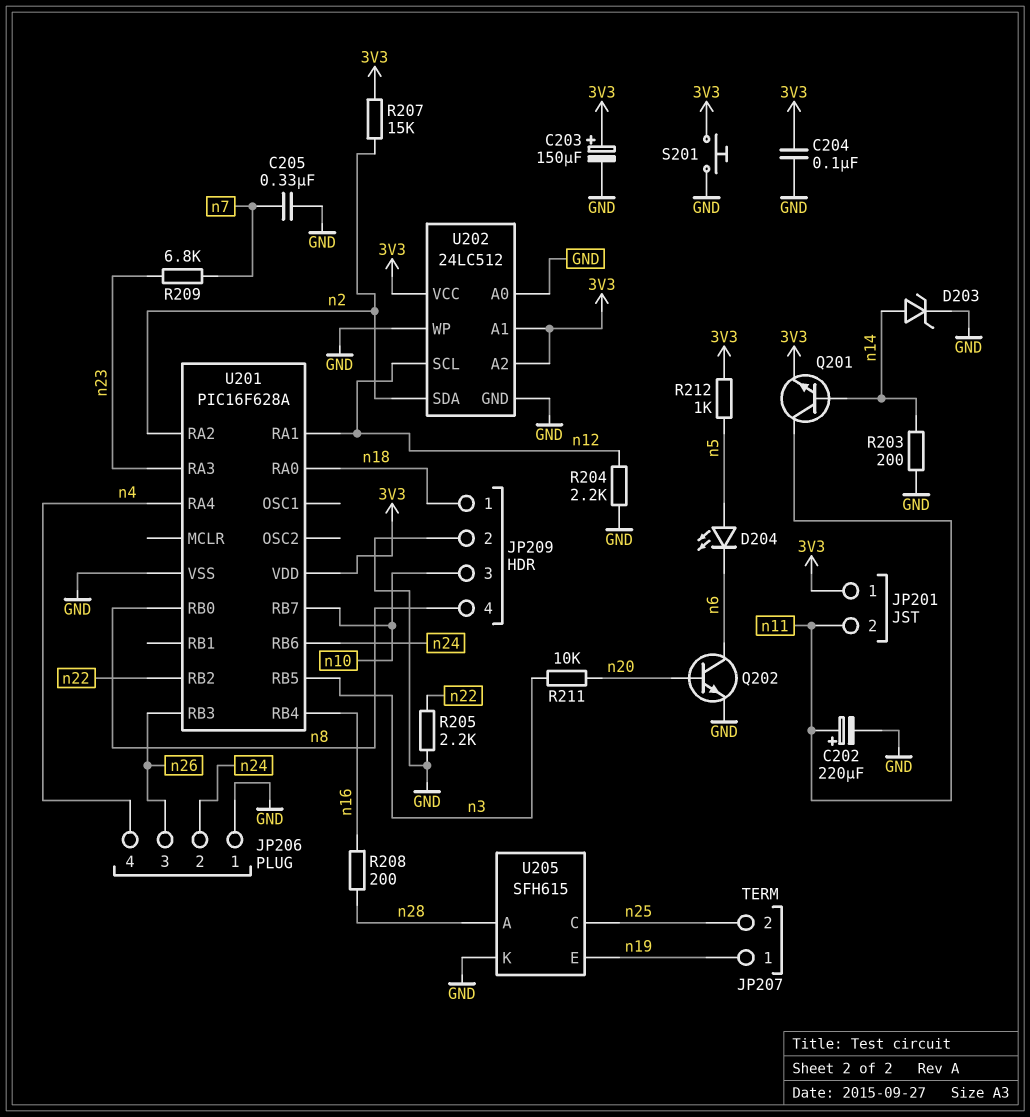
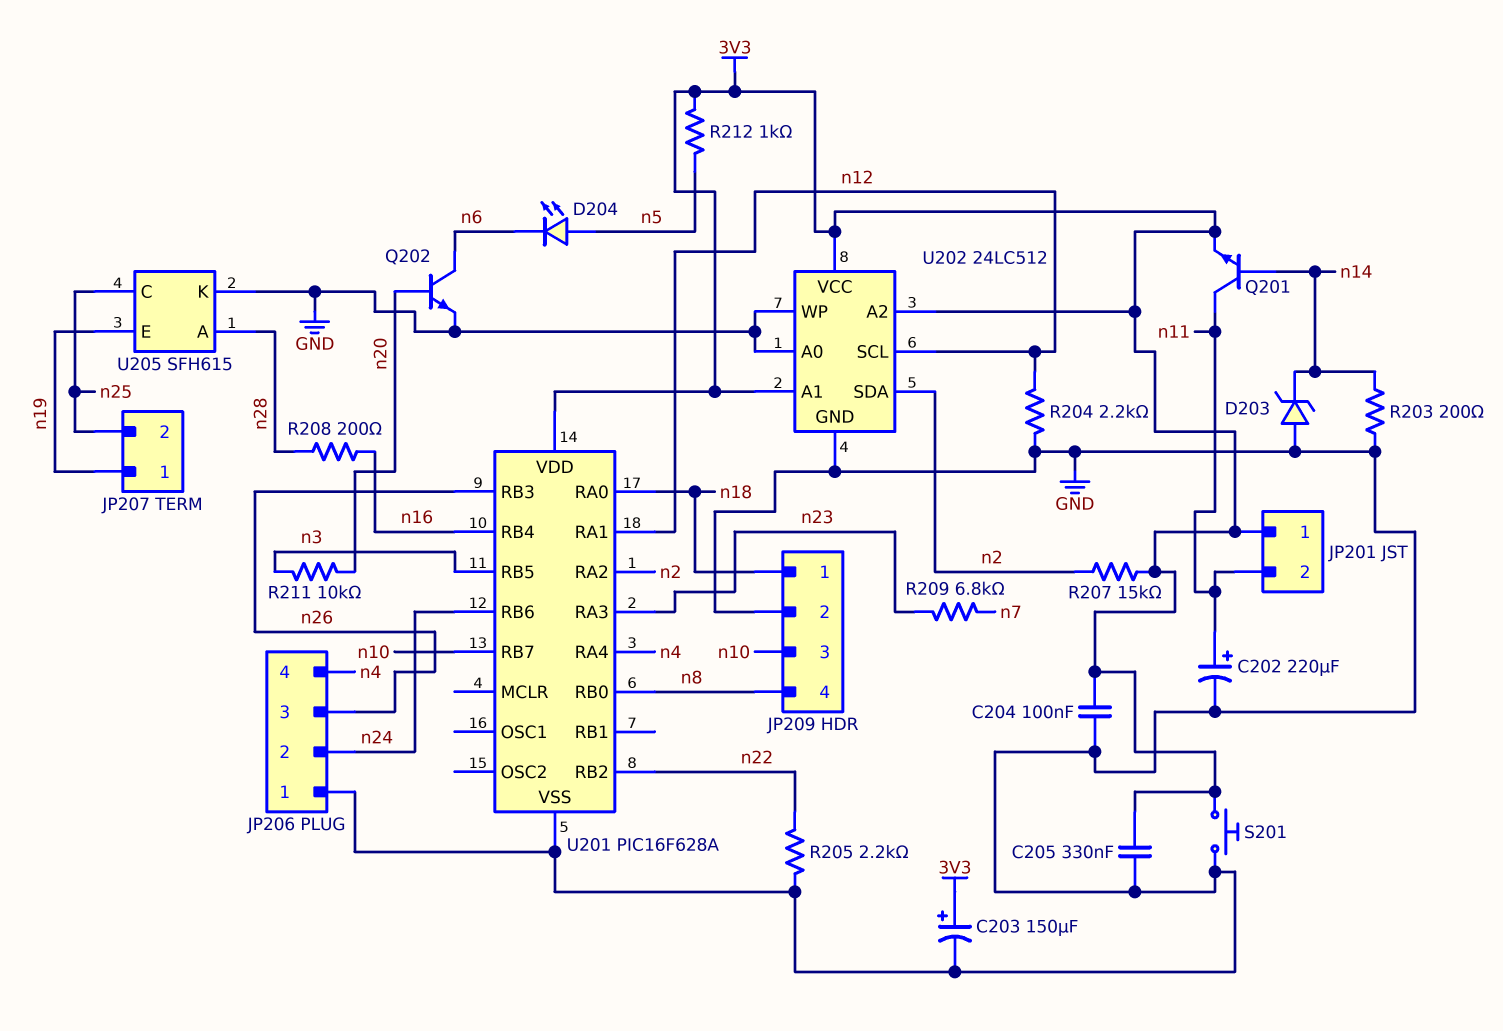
C205: 330nF (GND, n7) -> 330nF (3V3, GND)
D203: zener (A n14, K GND) -> zener (A GND, K n14)

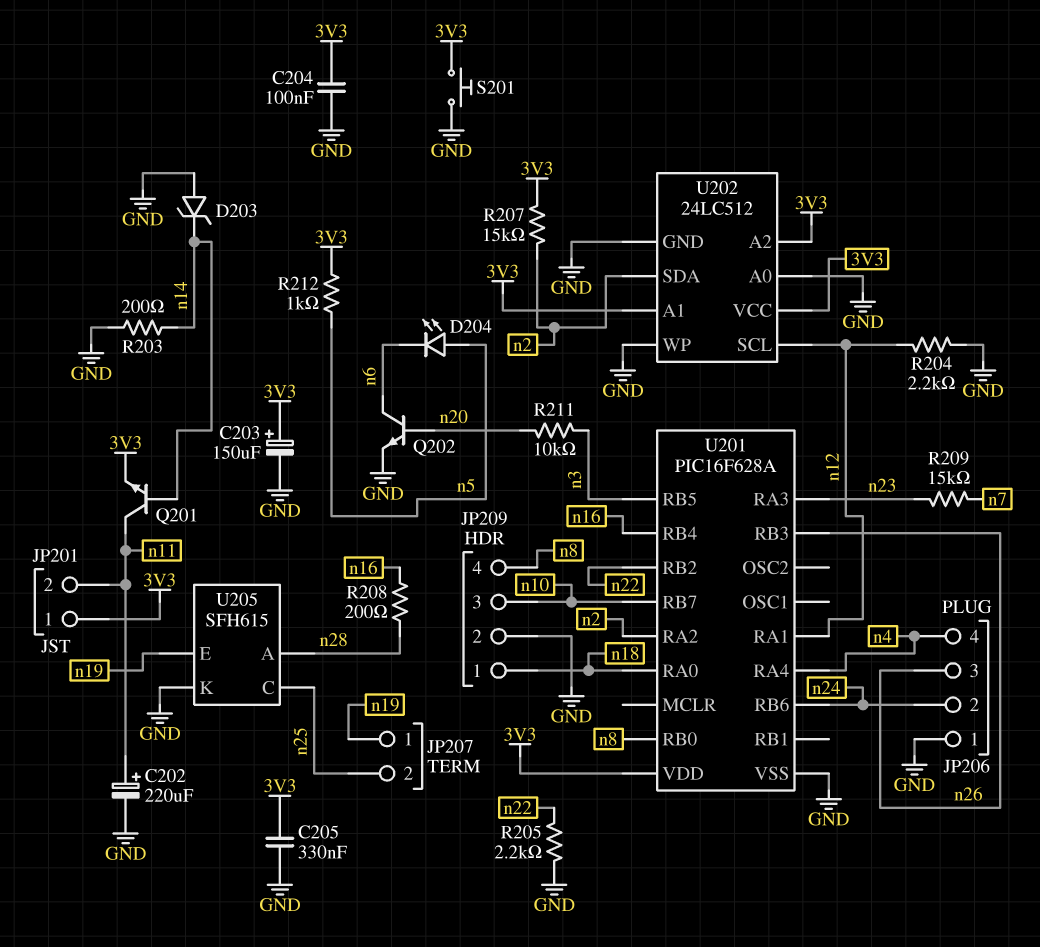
R209: 6.8k (n7, n23) -> 15k (n7, n23)

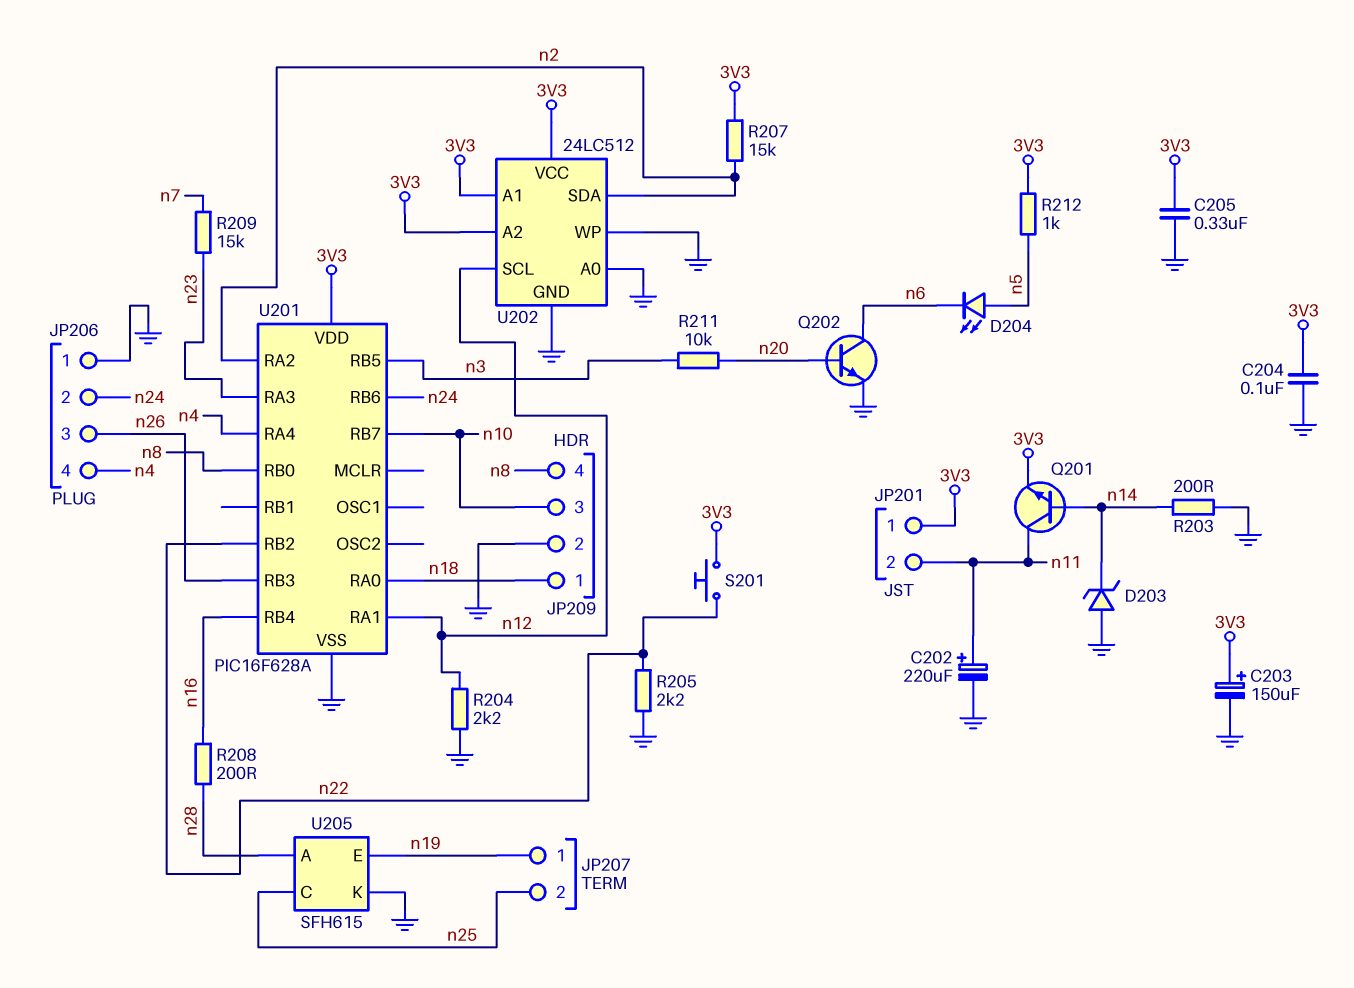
S201: button (3V3, GND) -> button (3V3, n22)

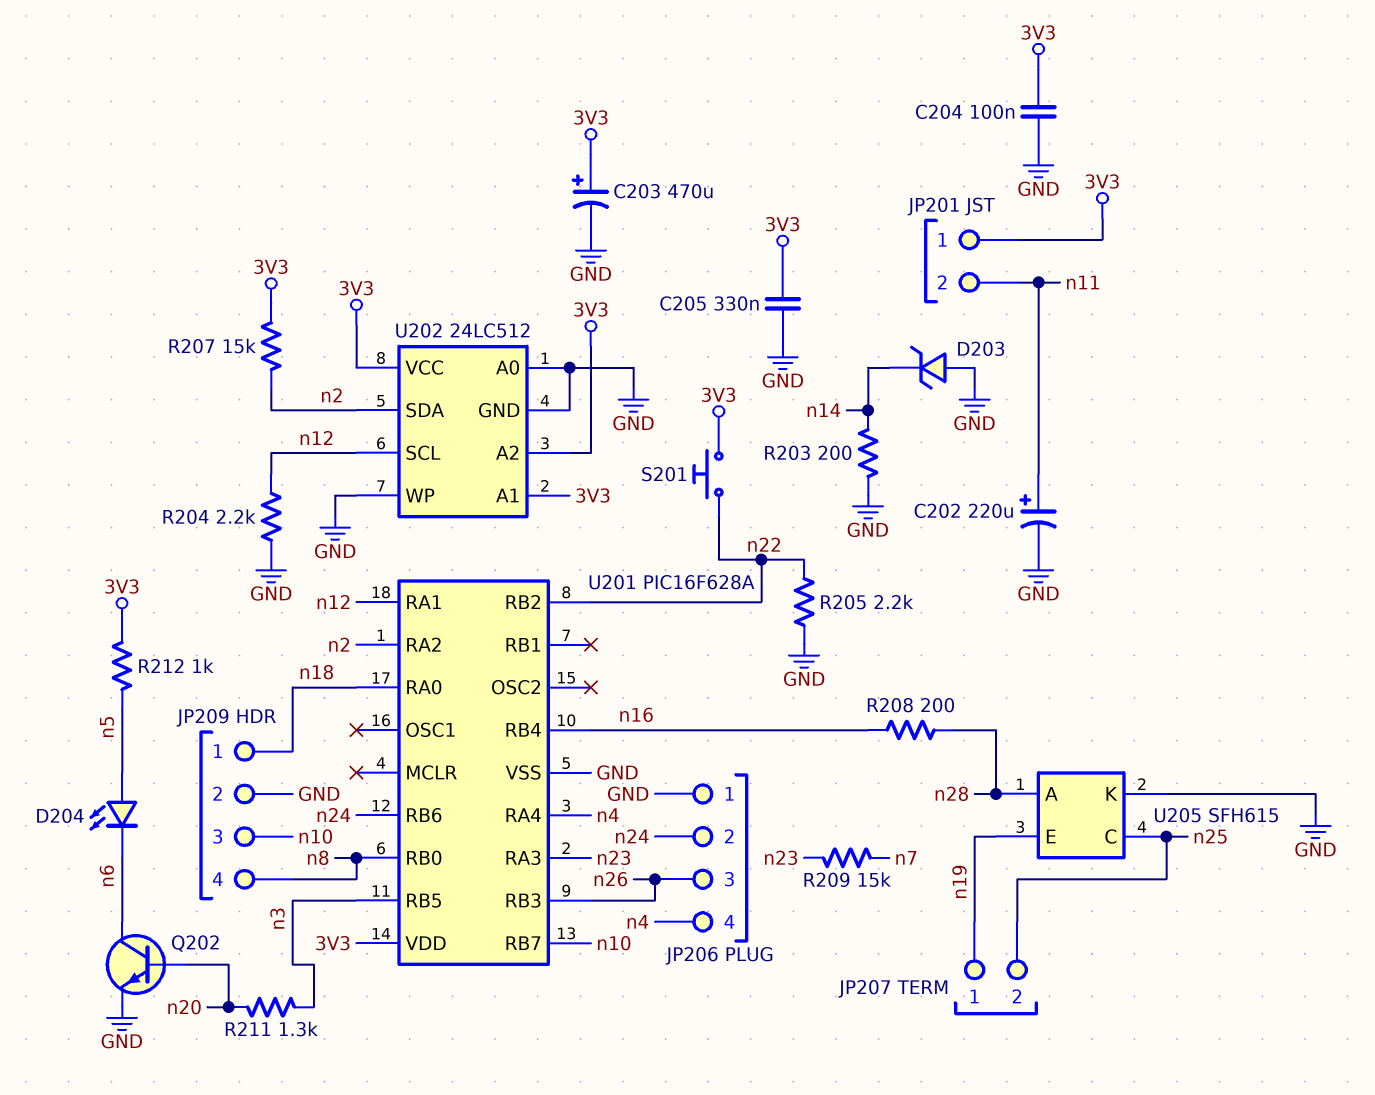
C203: 150uF (plus 3V3, minus GND) -> 470uF (plus 3V3, minus GND)
Q201: NPN (B n14, C n11, E 3V3) -> none
R211: 10k (n3, n20) -> 1.3k (n3, n20)

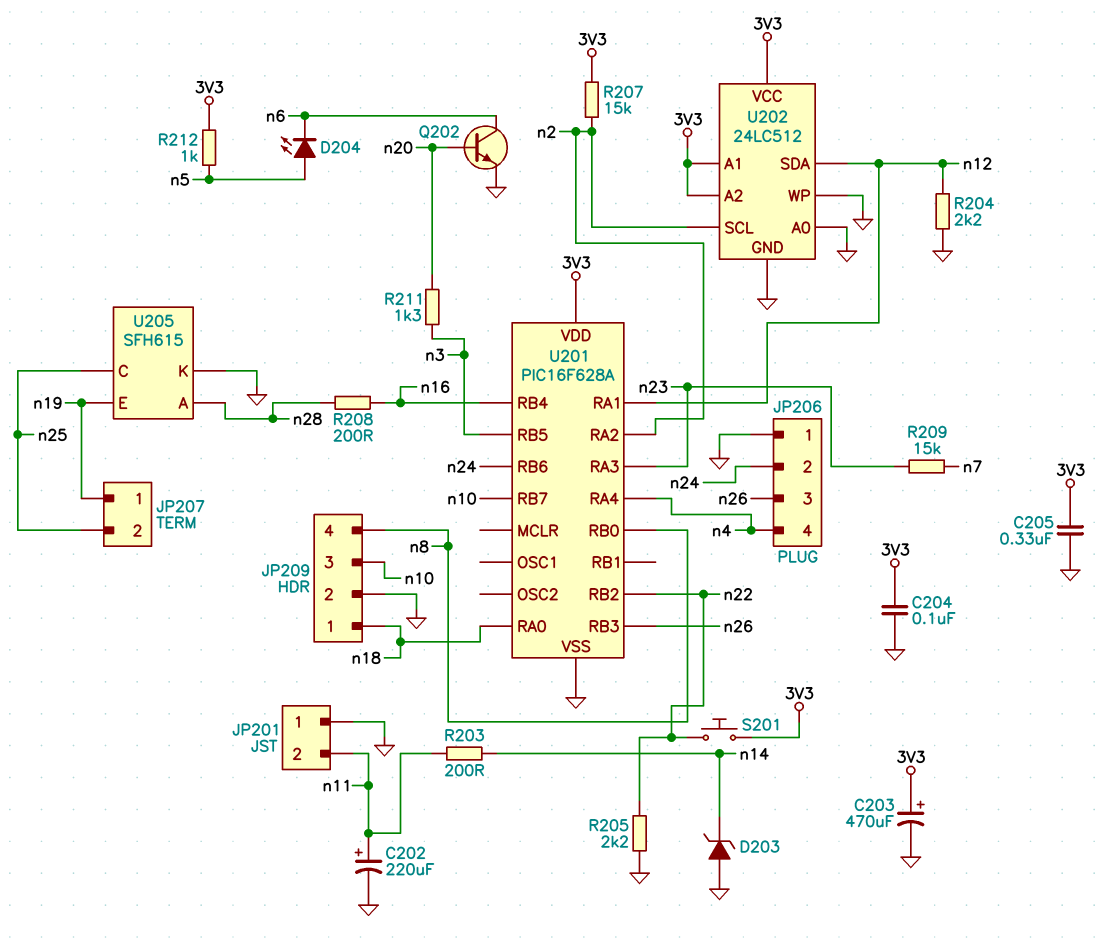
JP201 pin 1: 3V3 -> GND
R203: 200 (GND, n14) -> 200 (n11, n14)
U202 pin SCL: n12 -> n2
U202 pin SDA: n2 -> n12

